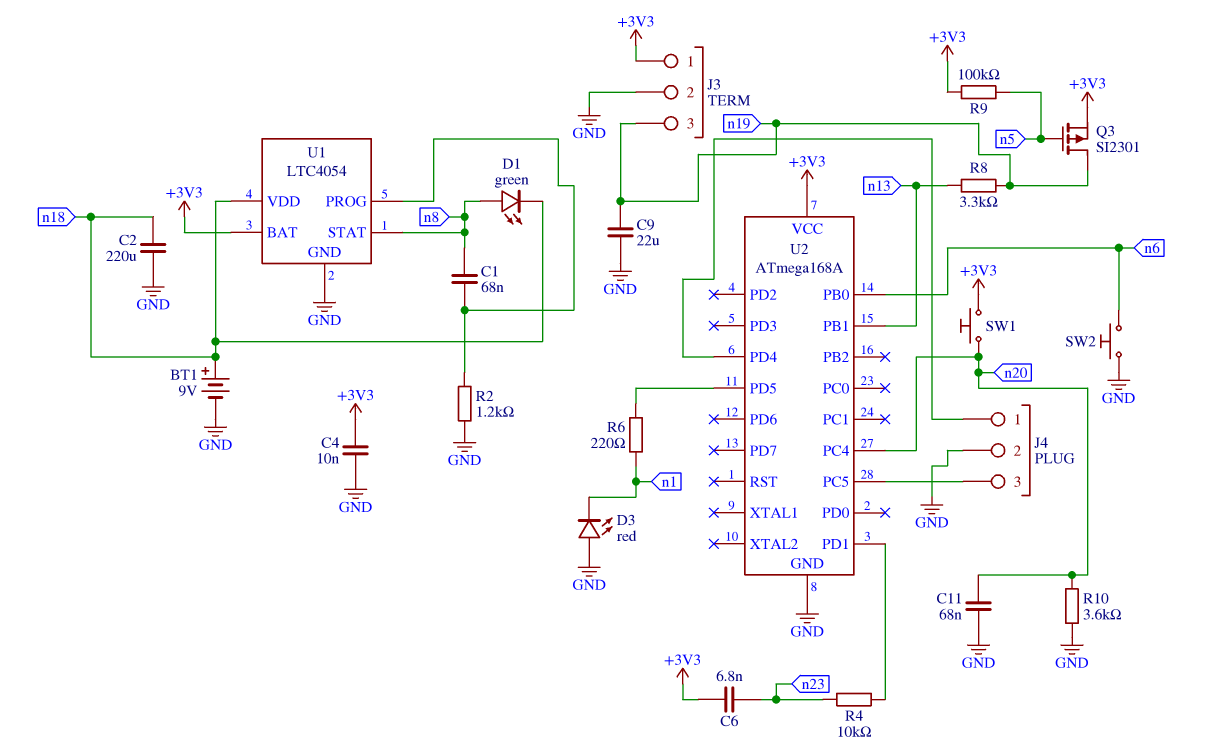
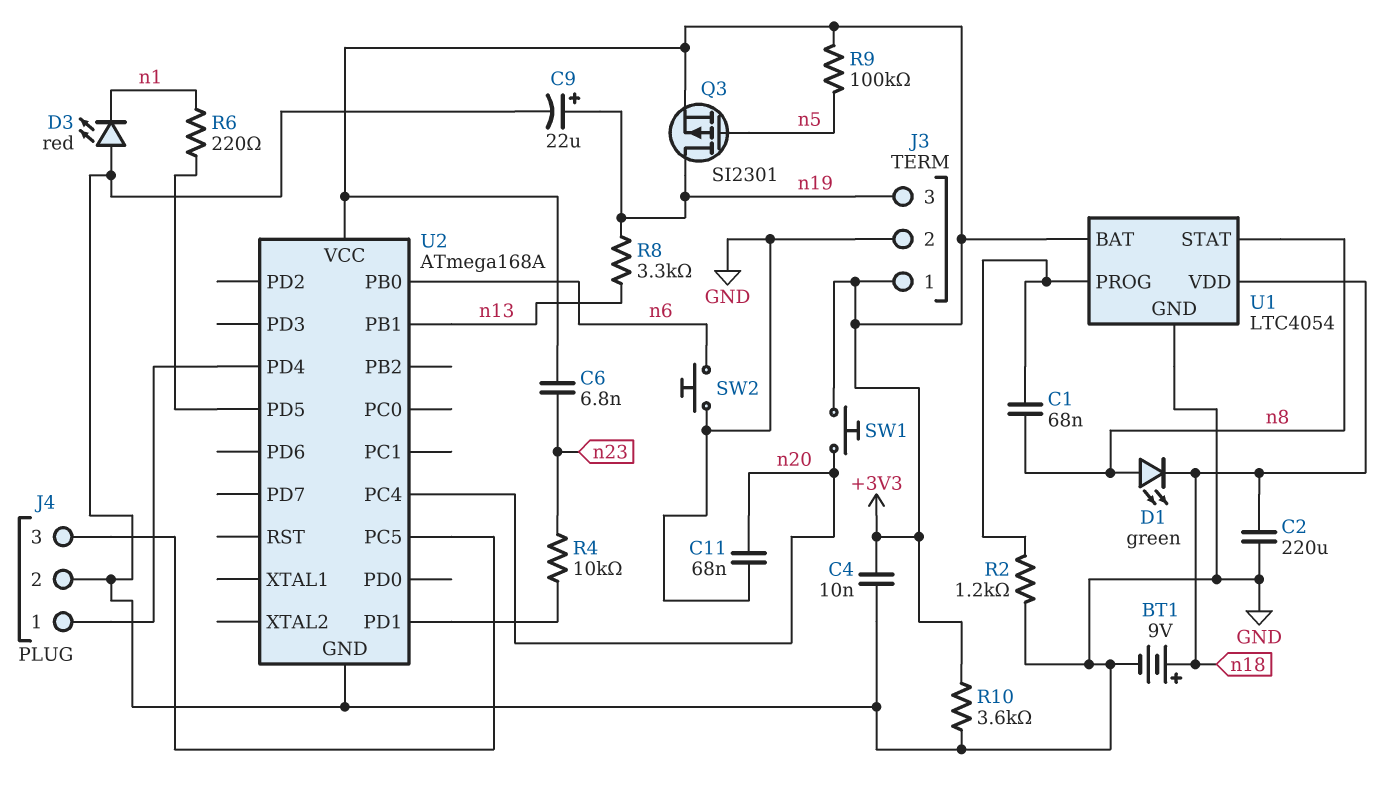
C9: 22uF (GND, n19) -> 22uF (plus n19, minus GND)
R10: 3.6k (GND, n20) -> 3.6k (+3V3, GND)

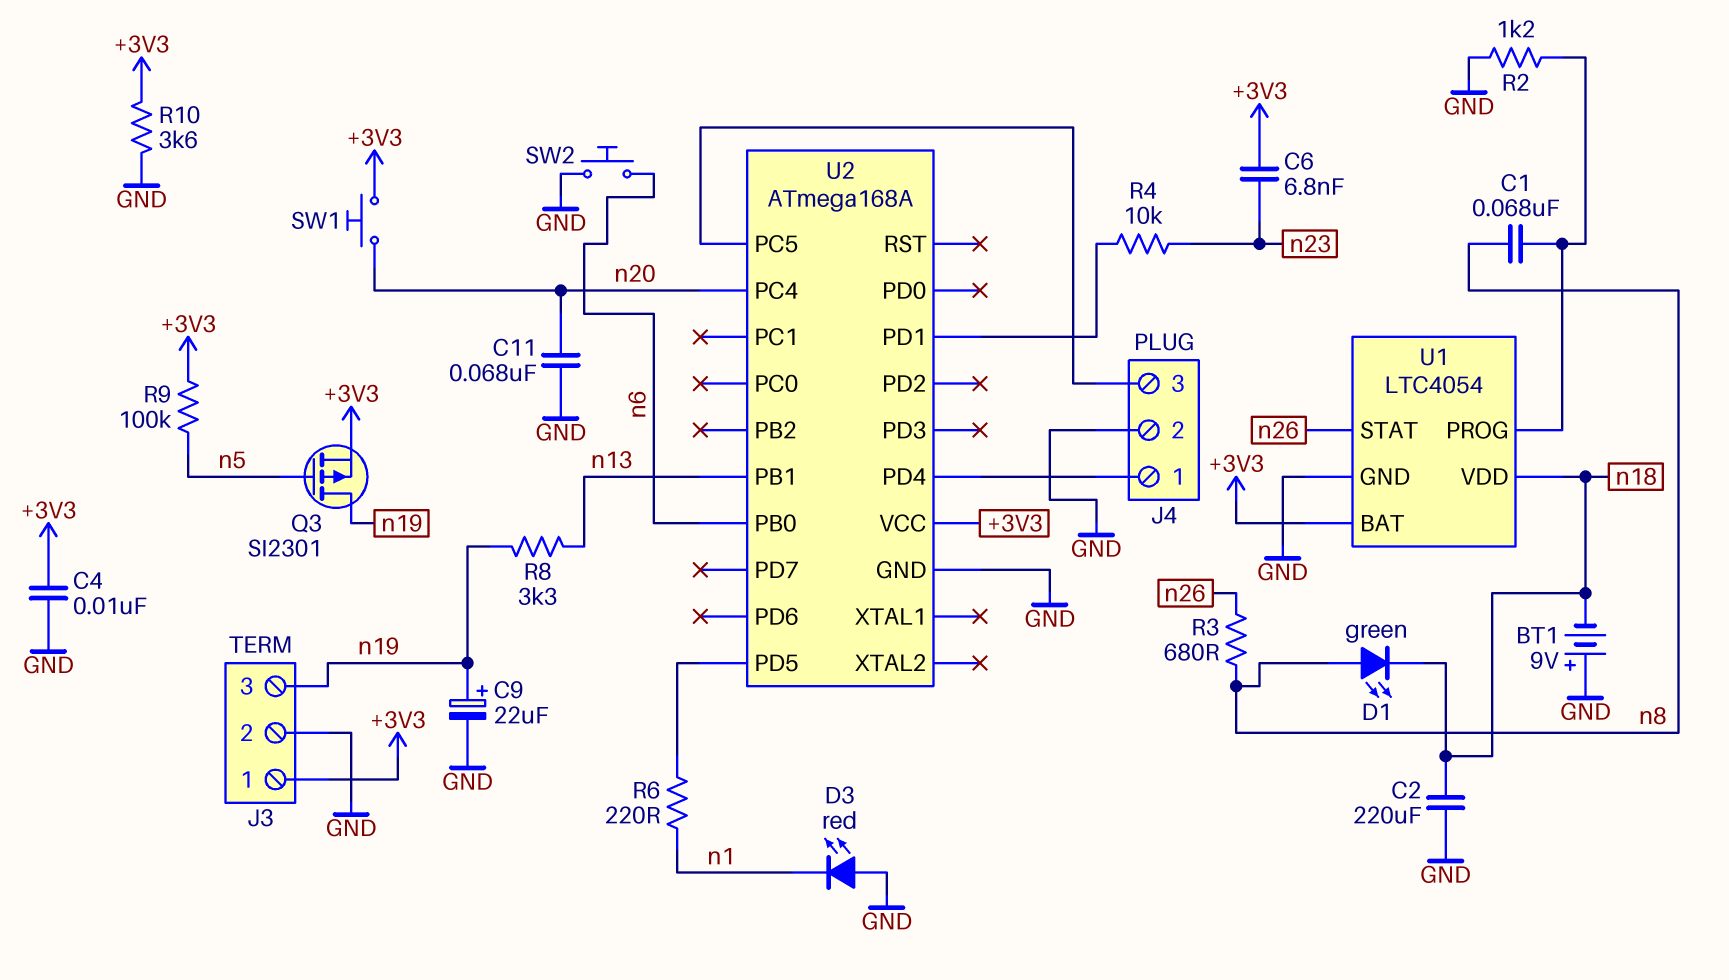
BT1: 9V (plus n18, minus GND) -> 9V (plus GND, minus n18)
R3: none -> 680 (n8, n26)
U1 pin STAT: n8 -> n26

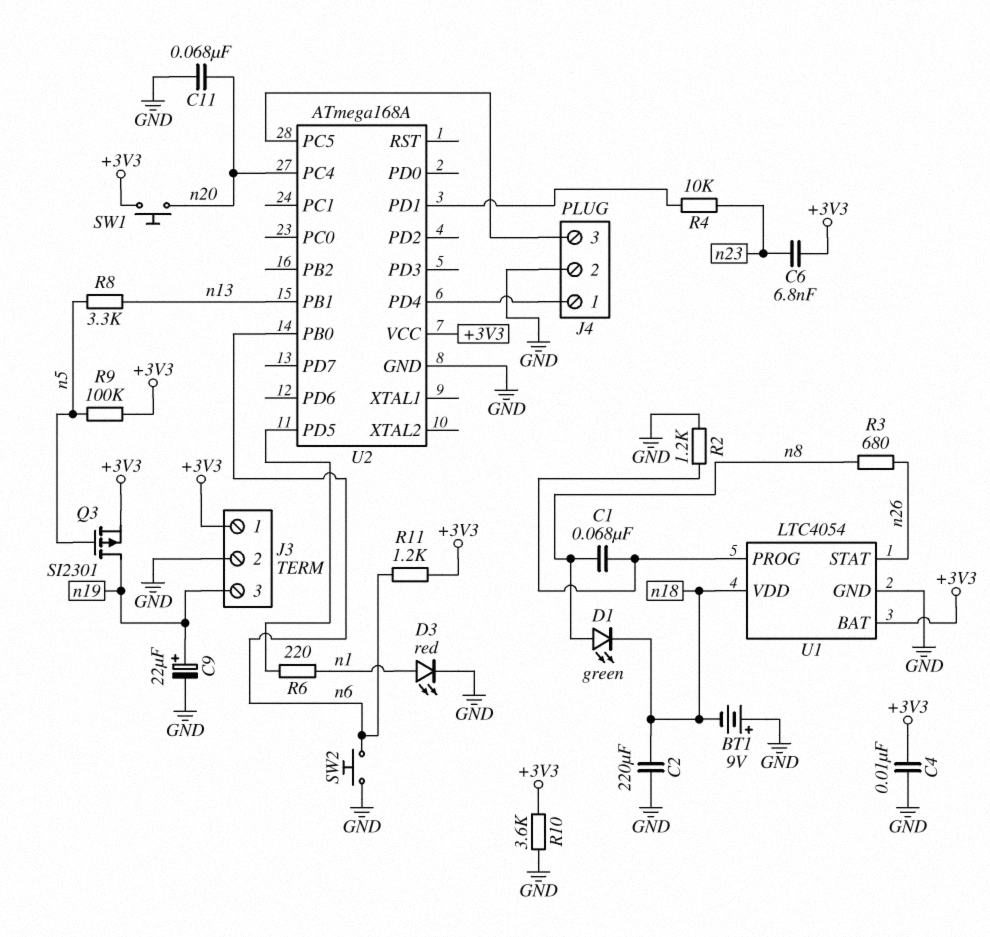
D3: LED red (A GND, K n1) -> LED red (A n1, K GND)
R8: 3.3k (n13, n19) -> 3.3k (n5, n13)
R11: none -> 1.2k (+3V3, n6)

